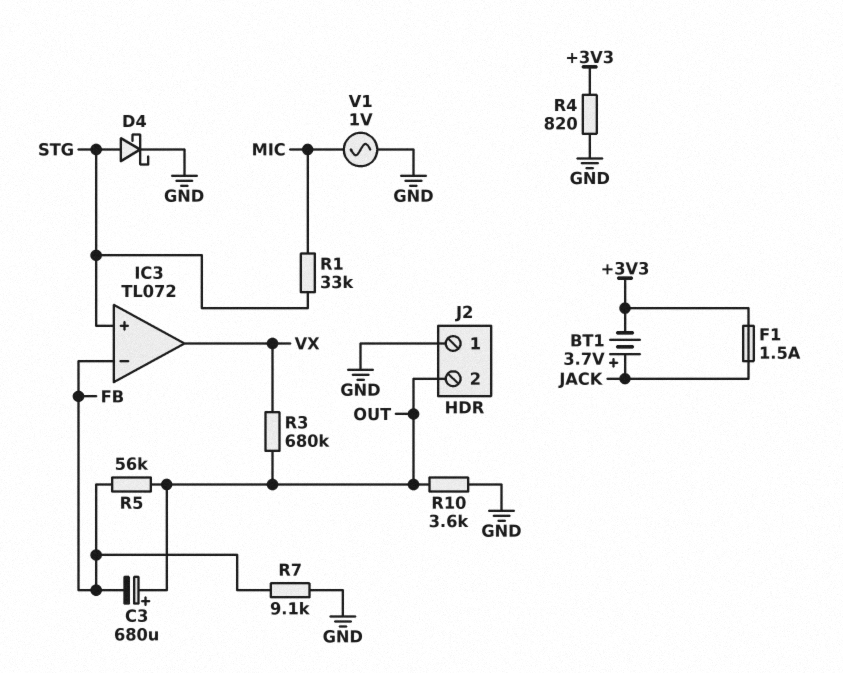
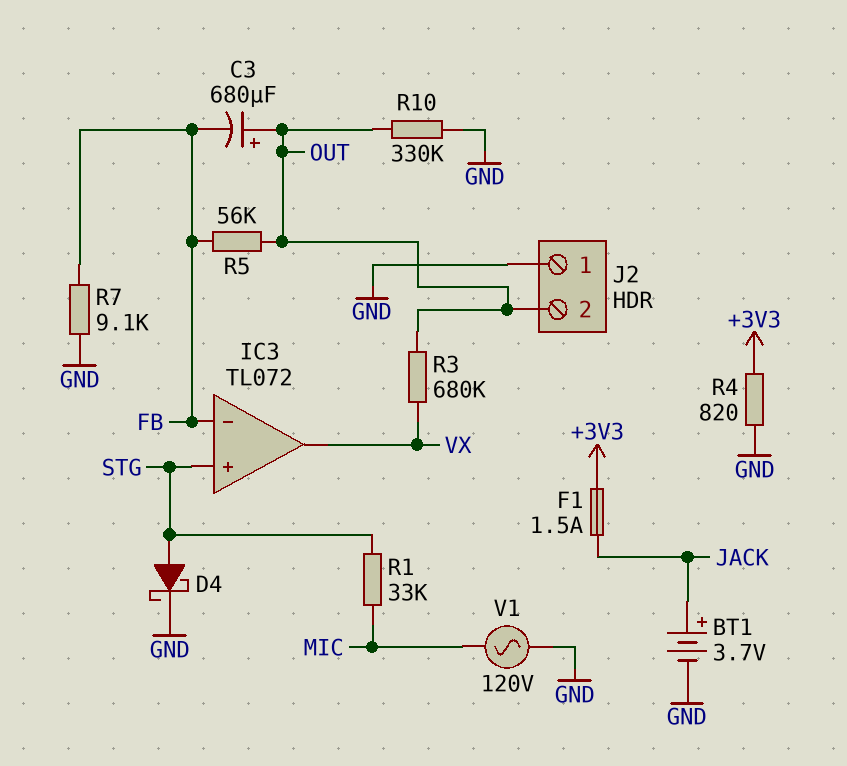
BT1: 3.7V (plus JACK, minus +3V3) -> 3.7V (plus JACK, minus GND)
R10: 3.6k (GND, OUT) -> 330k (GND, OUT)
V1: AC 1V (GND, MIC) -> AC 120V (GND, MIC)

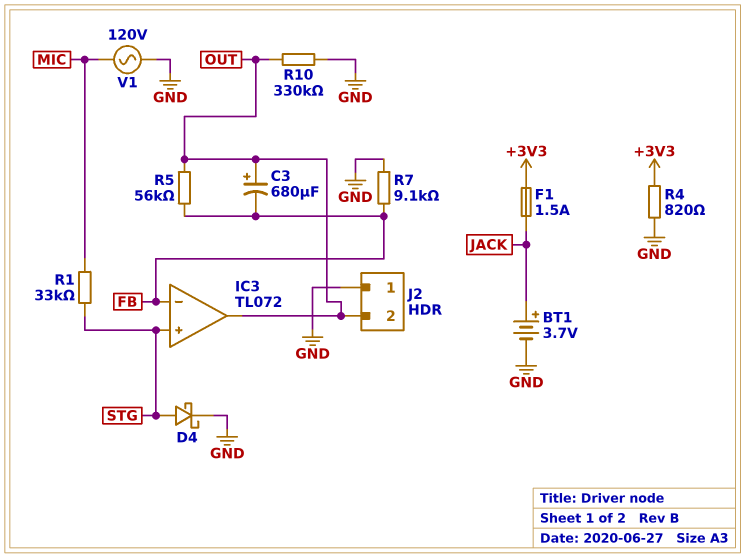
IC3 pin out: VX -> OUT
R3: 680k (OUT, VX) -> none

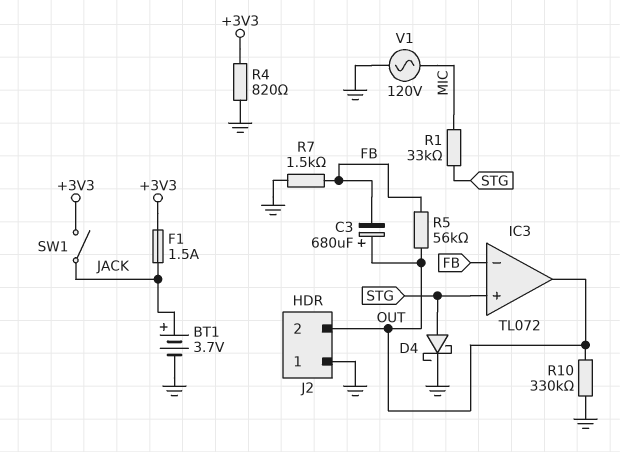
R7: 9.1k (FB, GND) -> 1.5k (FB, GND)
SW1: none -> switch (+3V3, JACK)

